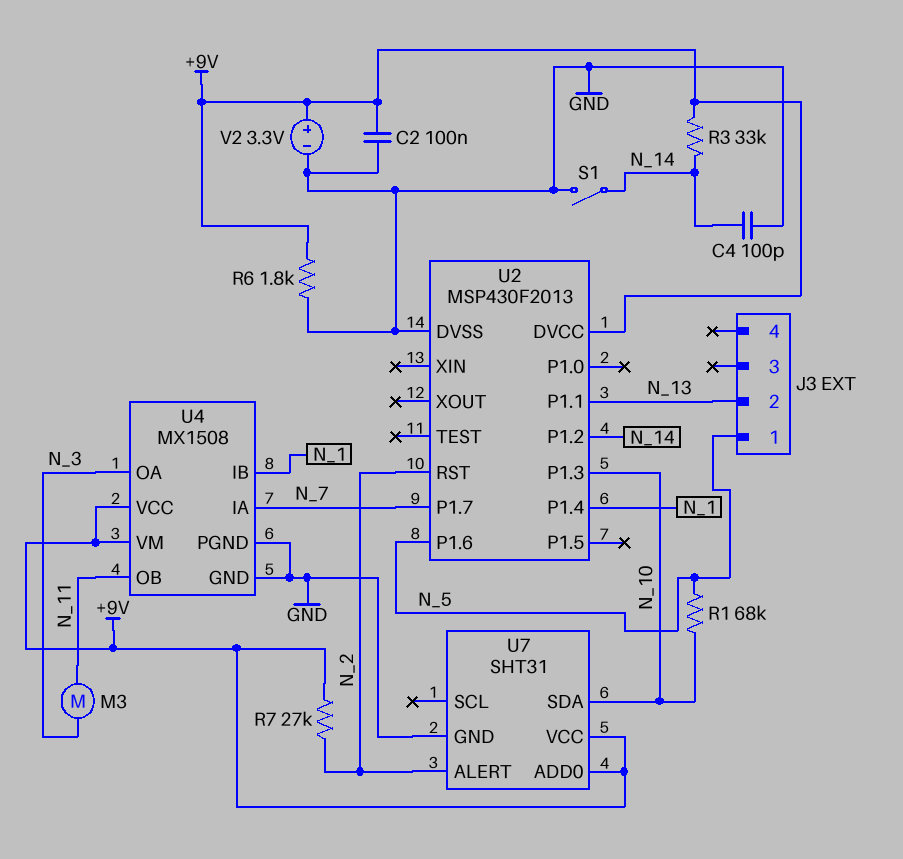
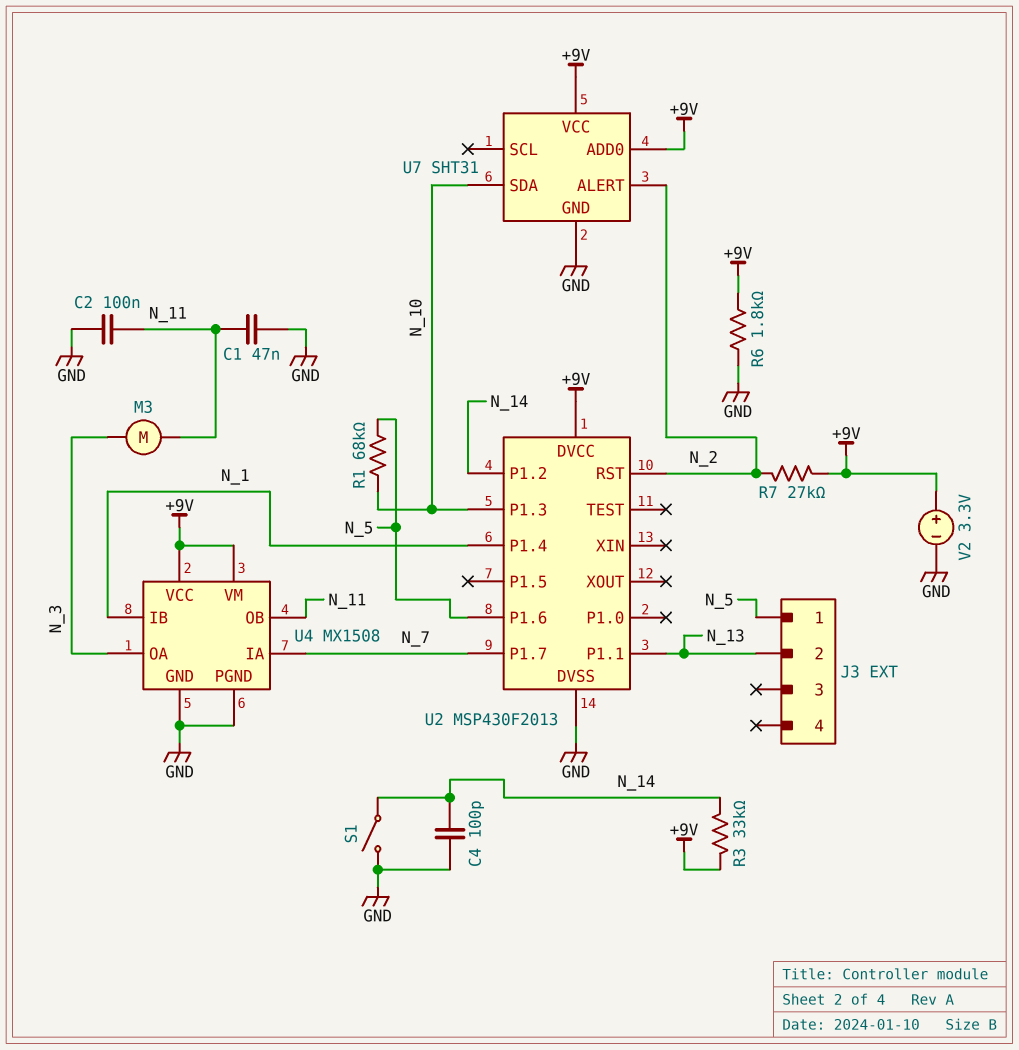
C1: none -> 47nF (GND, N_11)
C2: 100nF (+9V, GND) -> 100nF (GND, N_11)

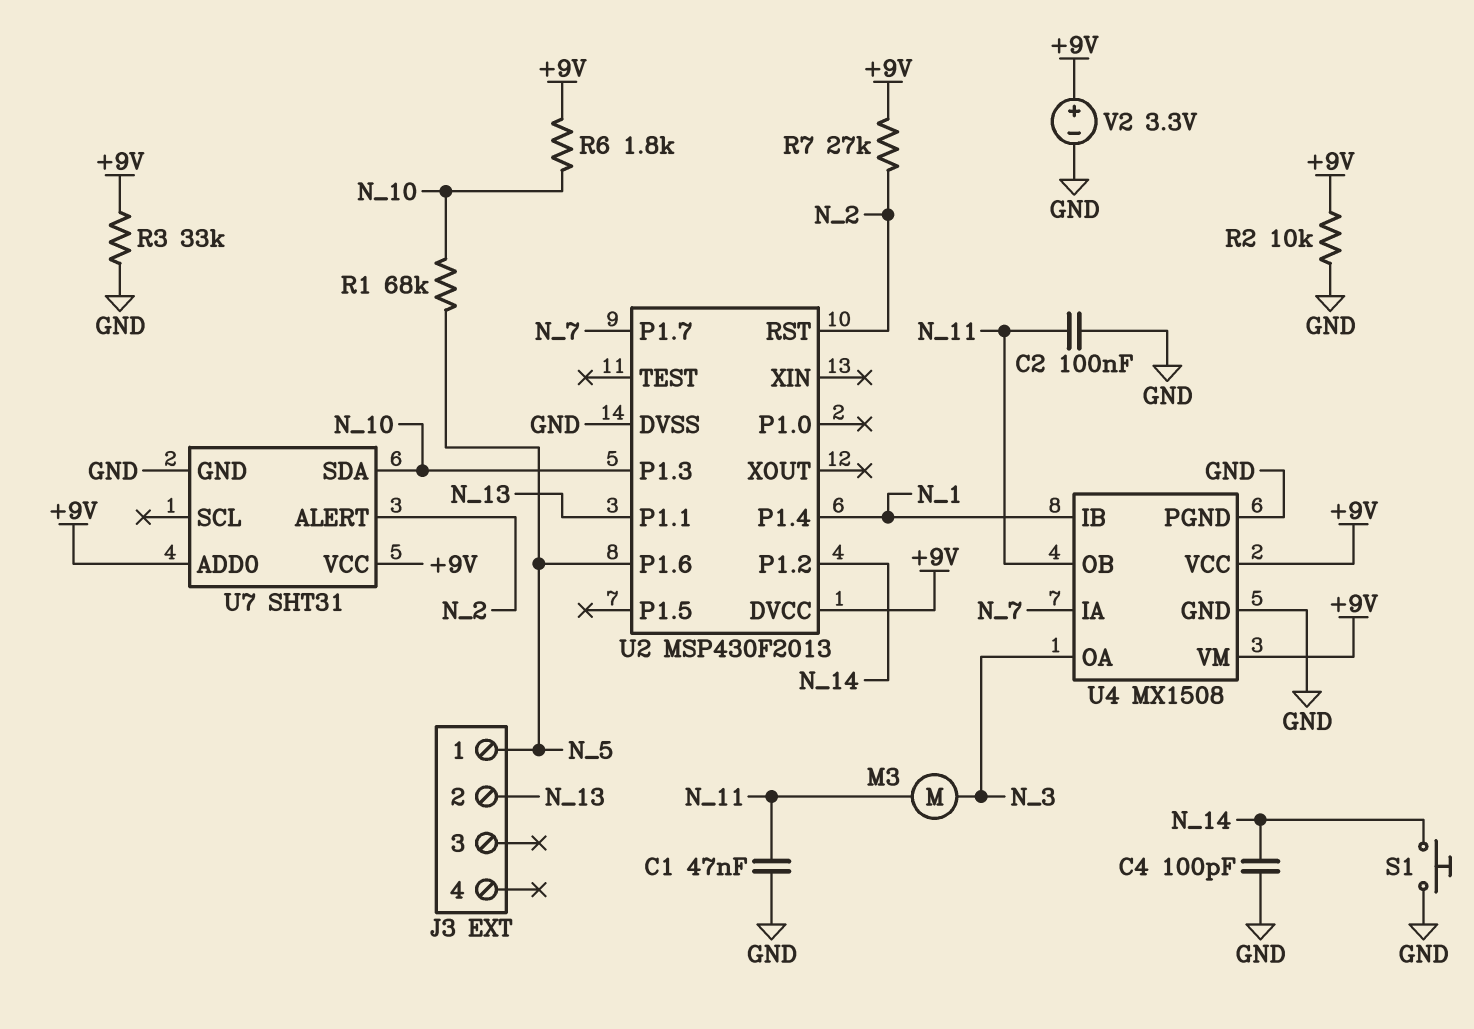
R2: none -> 10k (+9V, GND)
R3: 33k (+9V, N_14) -> 33k (+9V, GND)
R6: 1.8k (+9V, GND) -> 1.8k (+9V, N_10)
S1: switch (GND, N_14) -> button (GND, N_14)

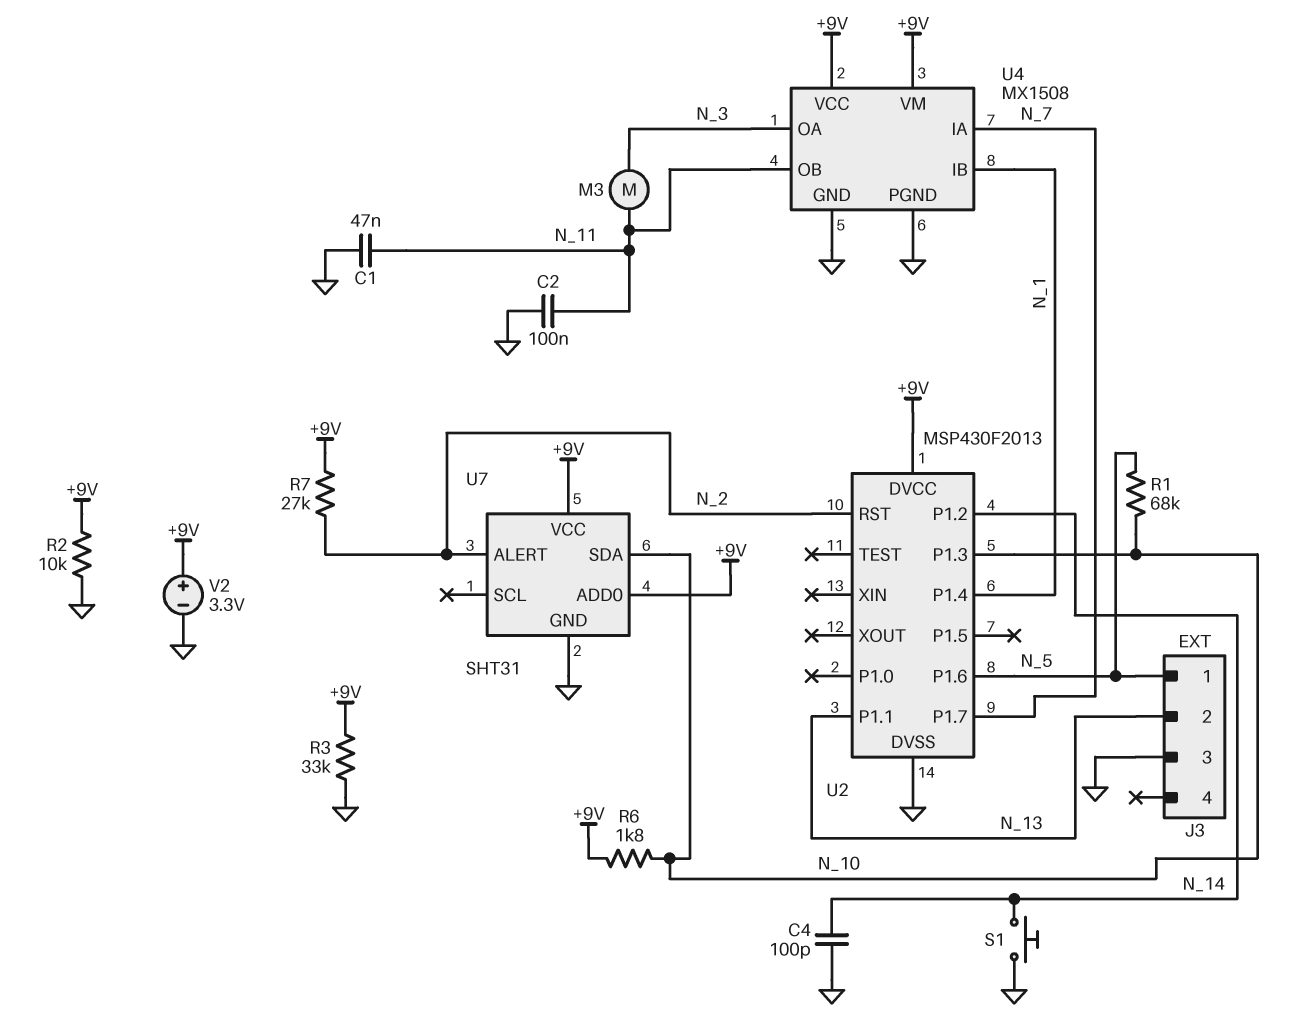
J3 pin 3: none -> GND

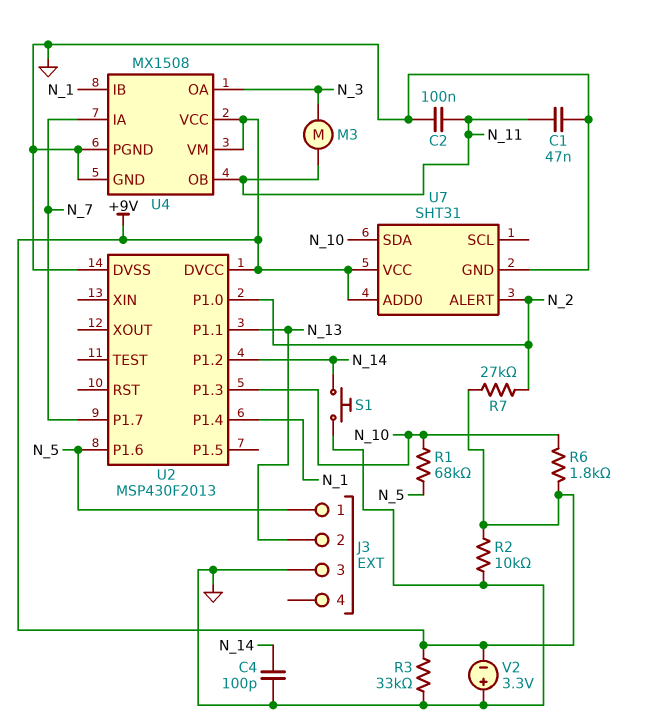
U2 pin P1.0: none -> N_2
U2 pin RST: N_2 -> none
V2: 3.3V (plus +9V, minus GND) -> 3.3V (plus GND, minus +9V)

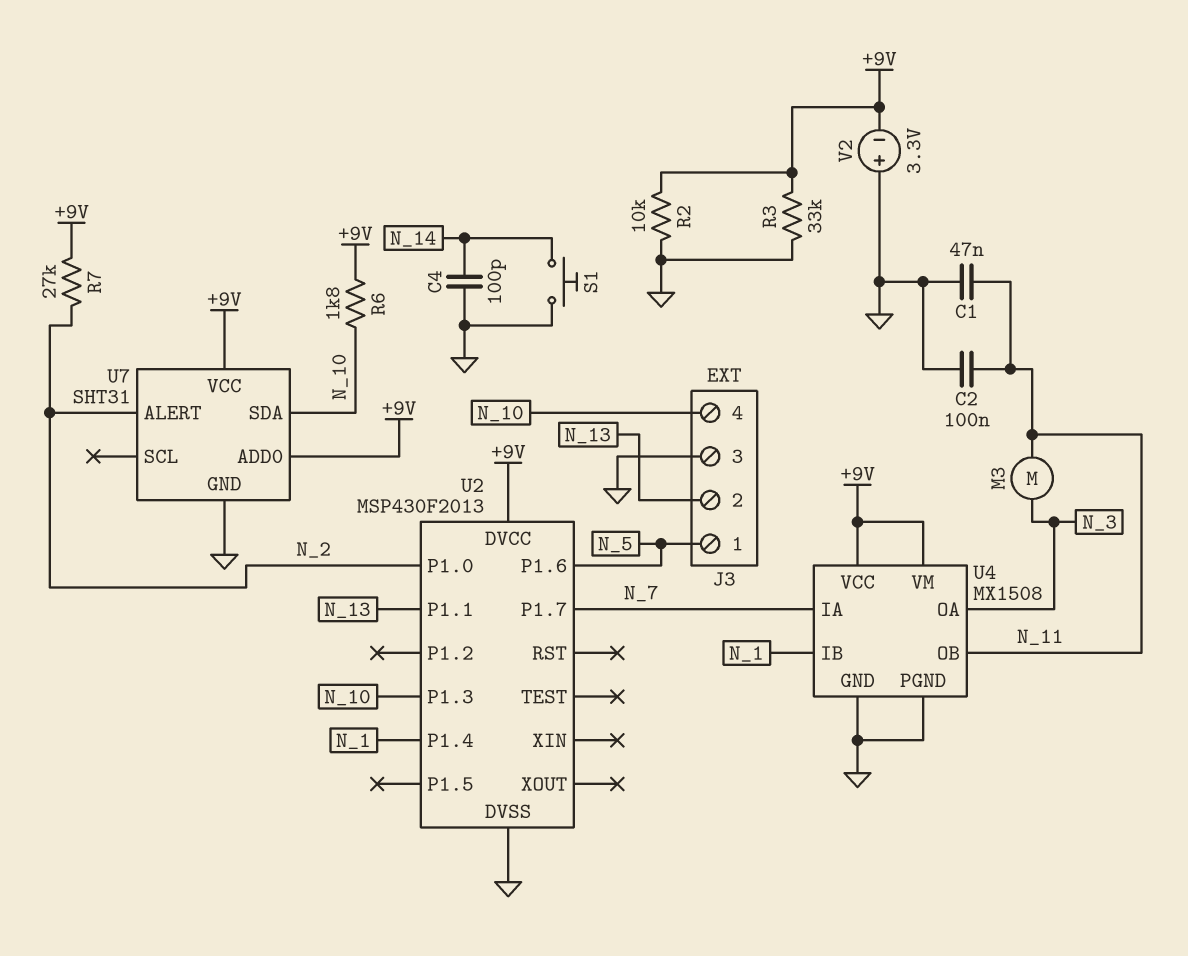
J3 pin 4: none -> N_10
R1: 68k (N_5, N_10) -> none
U2 pin P1.2: N_14 -> none

